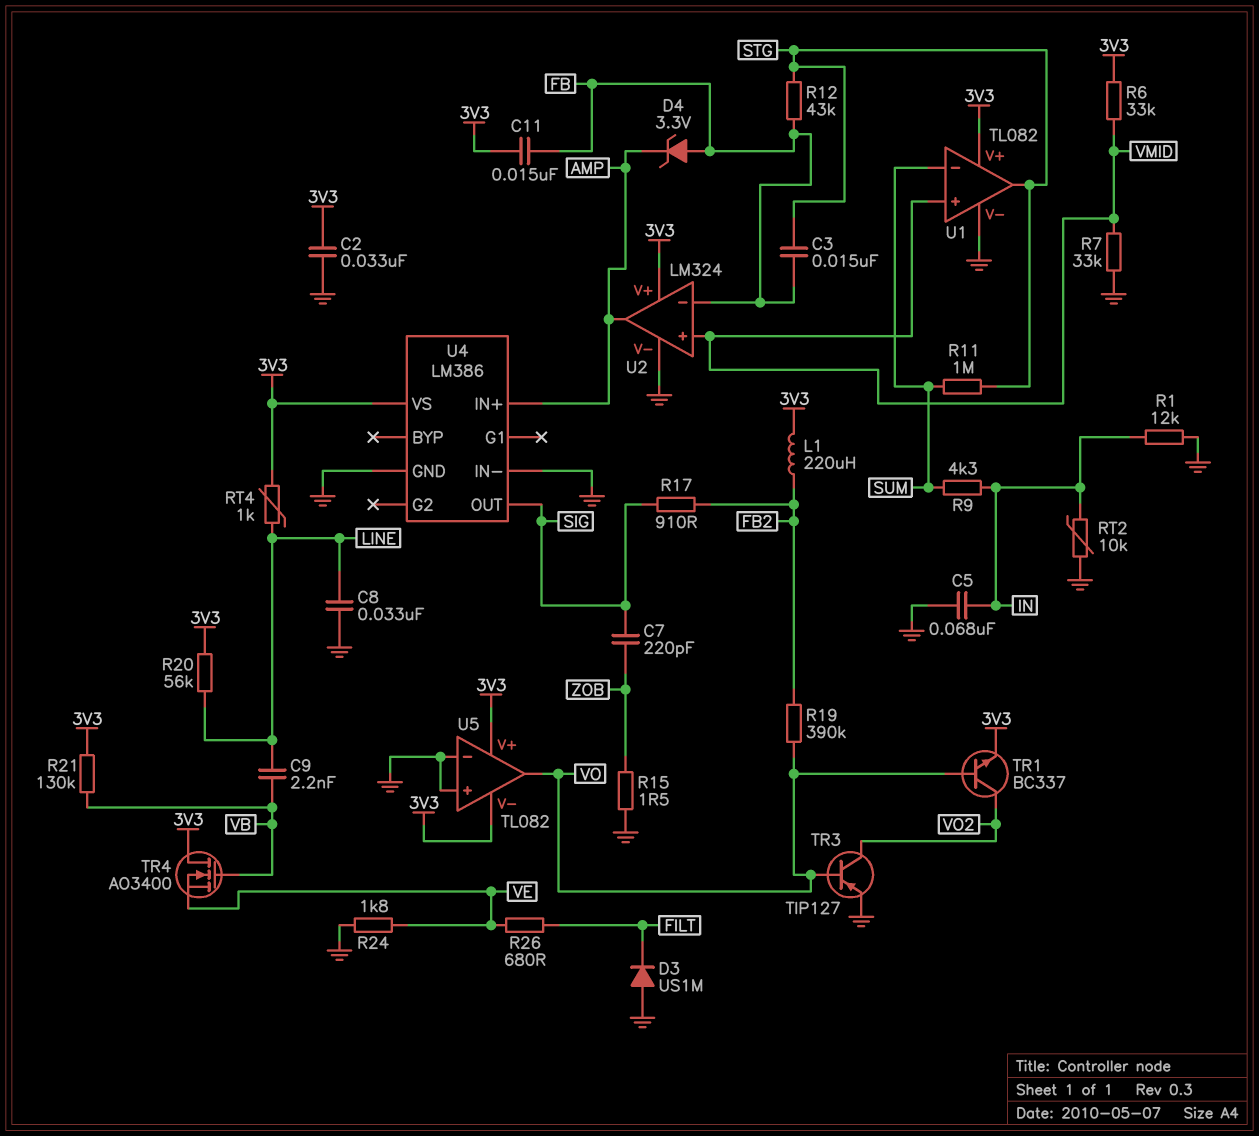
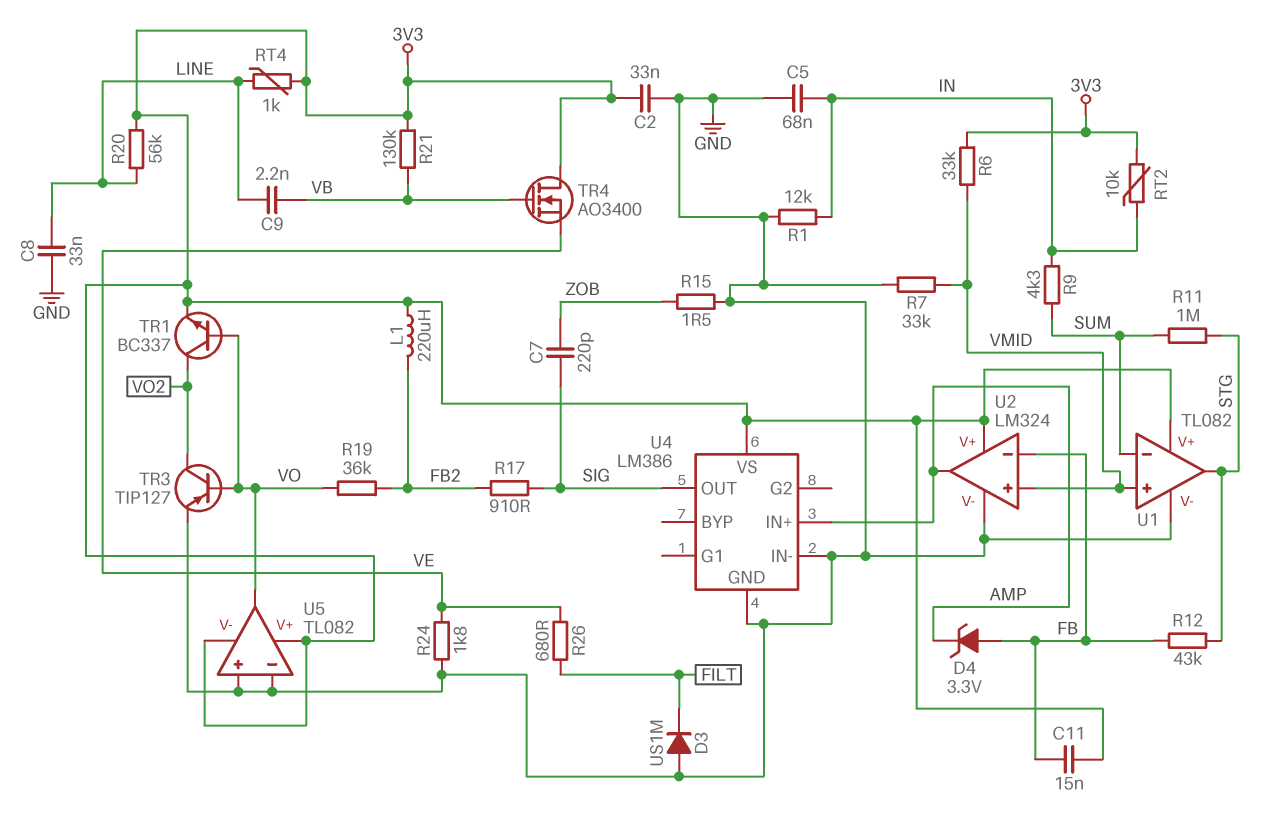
C3: 15nF (FB, STG) -> none
R19: 390k (FB2, VO) -> 36k (FB2, VO)
RT2: 10k (GND, IN) -> 10k (3V3, IN)

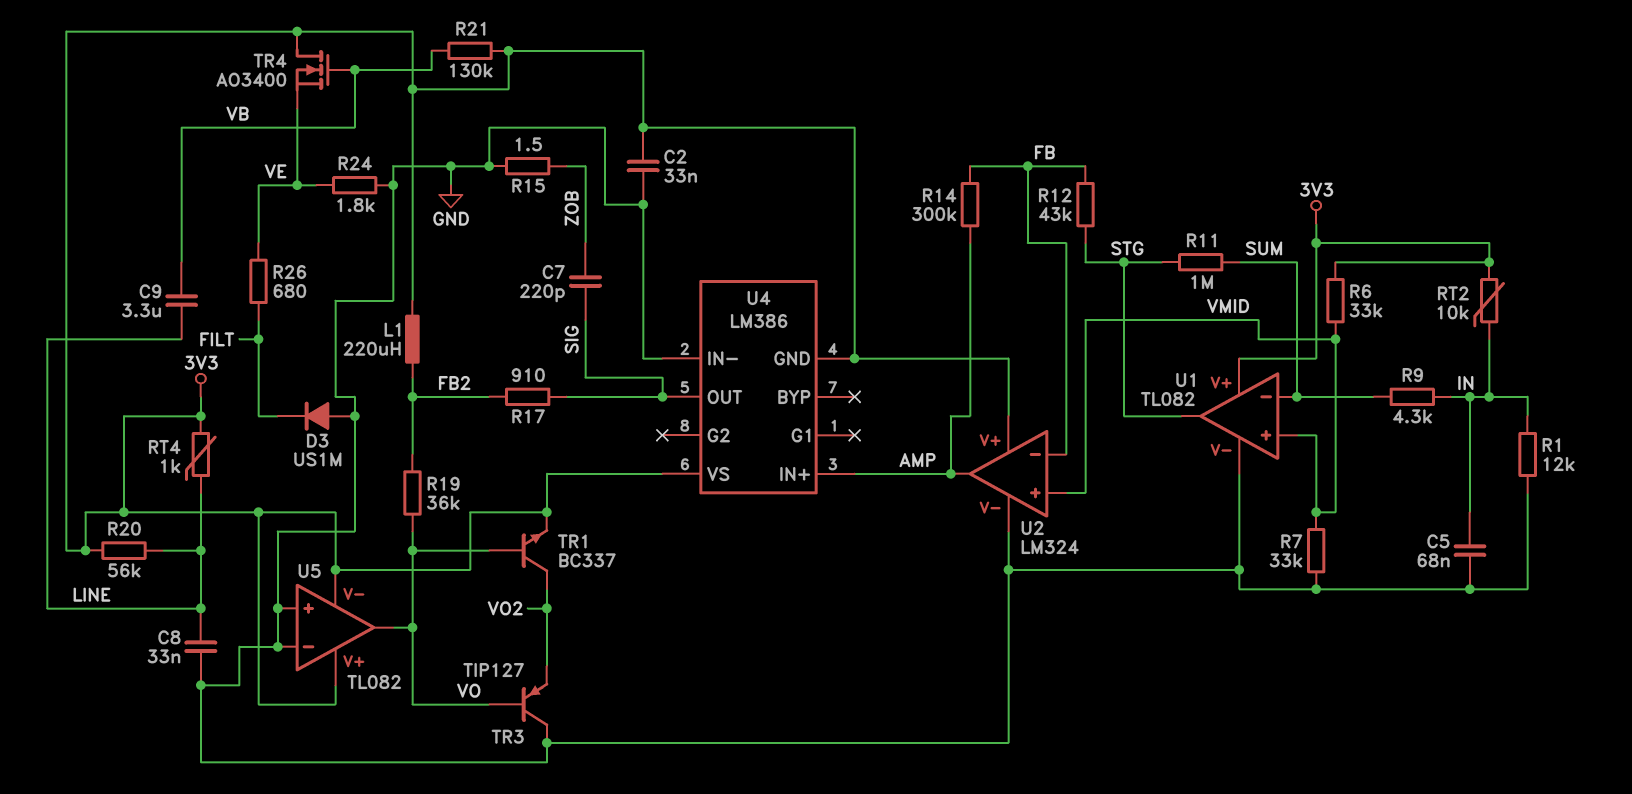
C9: 2.2nF (LINE, VB) -> 3.3uF (LINE, VB)
C11: 15nF (3V3, FB) -> none
D4: zener 3.3V (A FB, K AMP) -> none
R14: none -> 300k (AMP, FB)
TR3: PNP TIP127 (B VO, C VO2, E GND) -> PNP TIP127 (B VO, C GND, E VO2)
U4 pin GND: GND -> 3V3

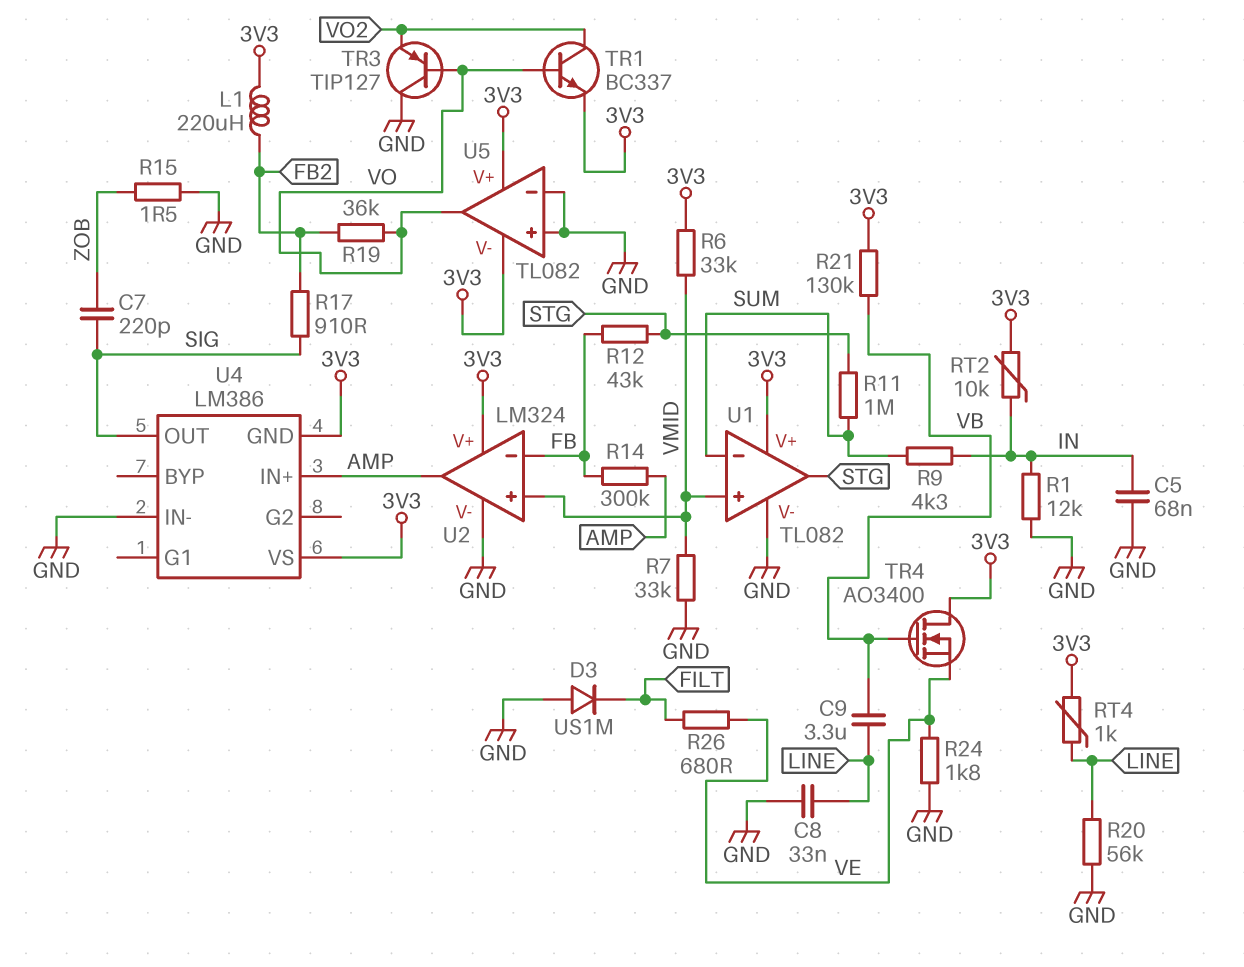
C2: 33nF (3V3, GND) -> none
R20: 56k (3V3, LINE) -> 56k (GND, LINE)

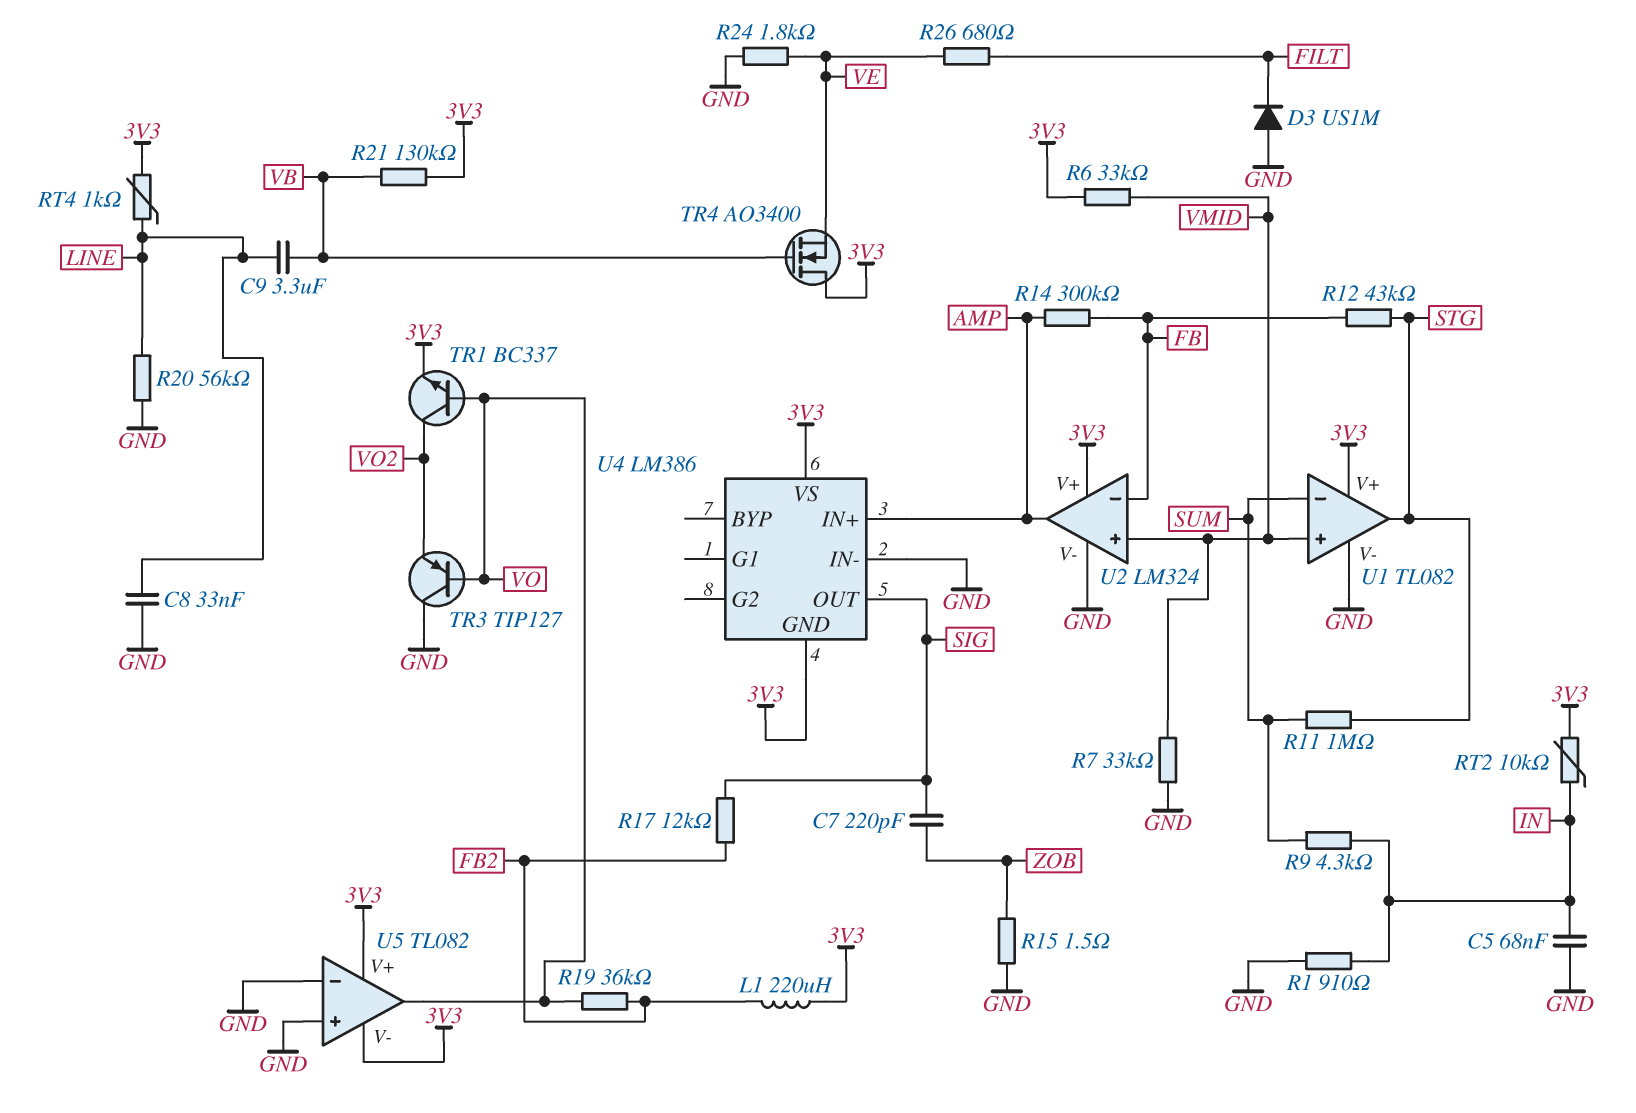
R1: 12k (GND, IN) -> 910 (GND, IN)
R17: 910 (FB2, SIG) -> 12k (FB2, SIG)

